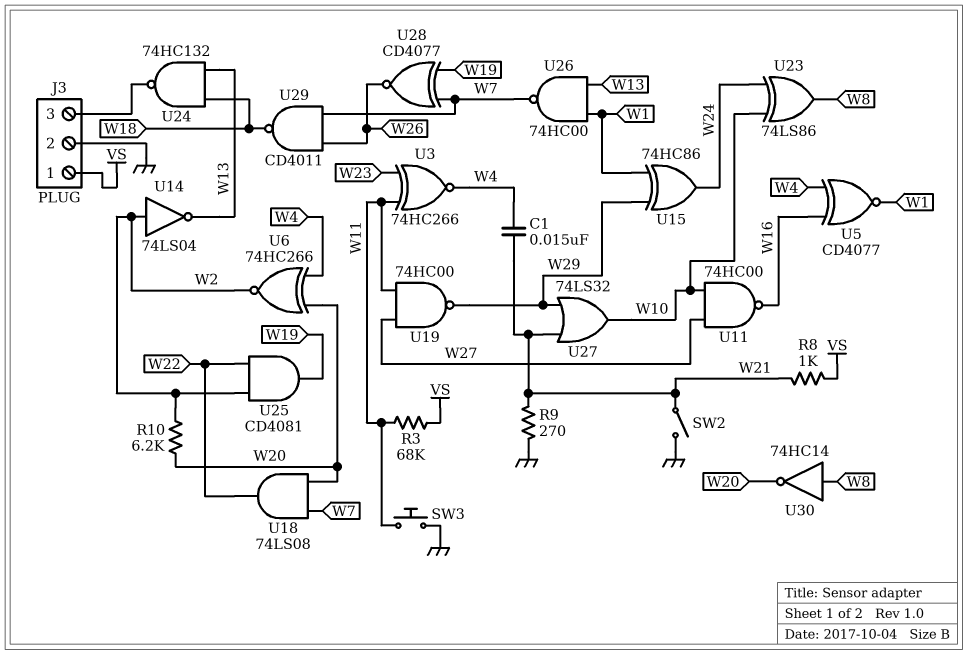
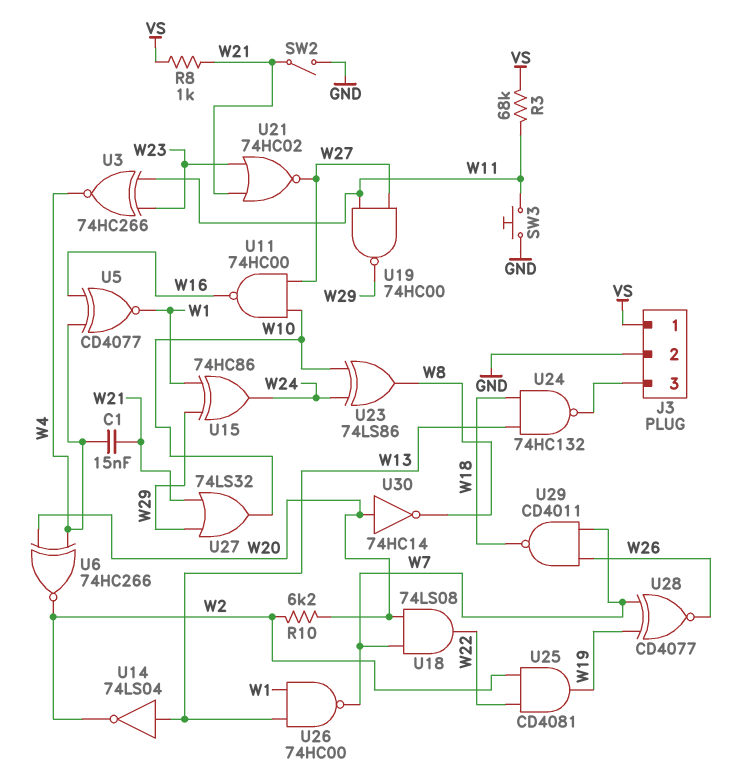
R9: 270 (GND, W21) -> none
U14: NOT 74LS04 (in W2, out W13) -> NOT 74LS04 (in W13, out W2)
U21: none -> NOR 74HC02 (in W21, in W23, out W27)
U30: NOT 74HC14 (in W8, out W20) -> NOT 74HC14 (in W20, out W8)

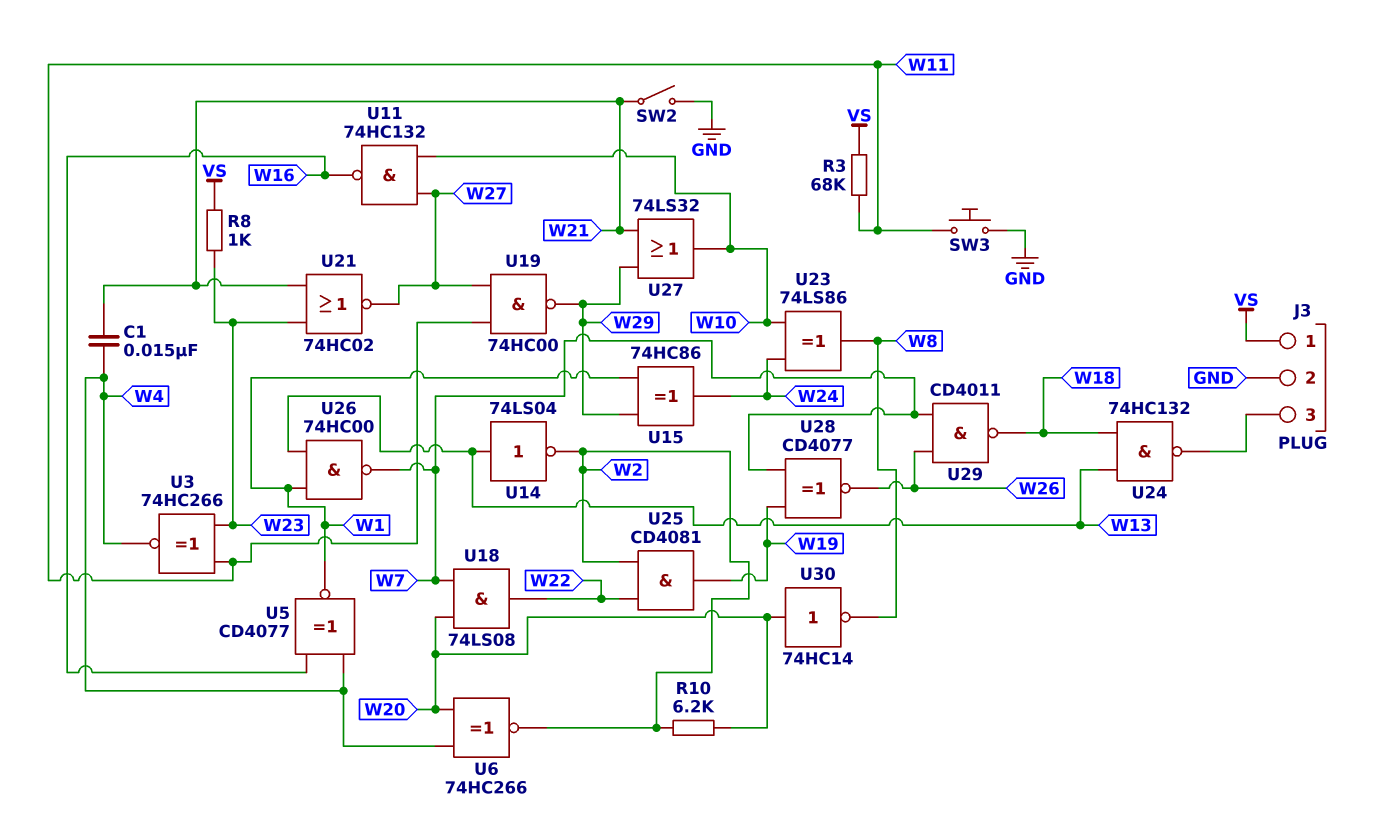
R8: 1k (VS, W21) -> 1k (VS, W23)
U11: NAND 74HC00 (in W10, in W27, out W16) -> NAND 74HC132 (in W10, in W27, out W16)

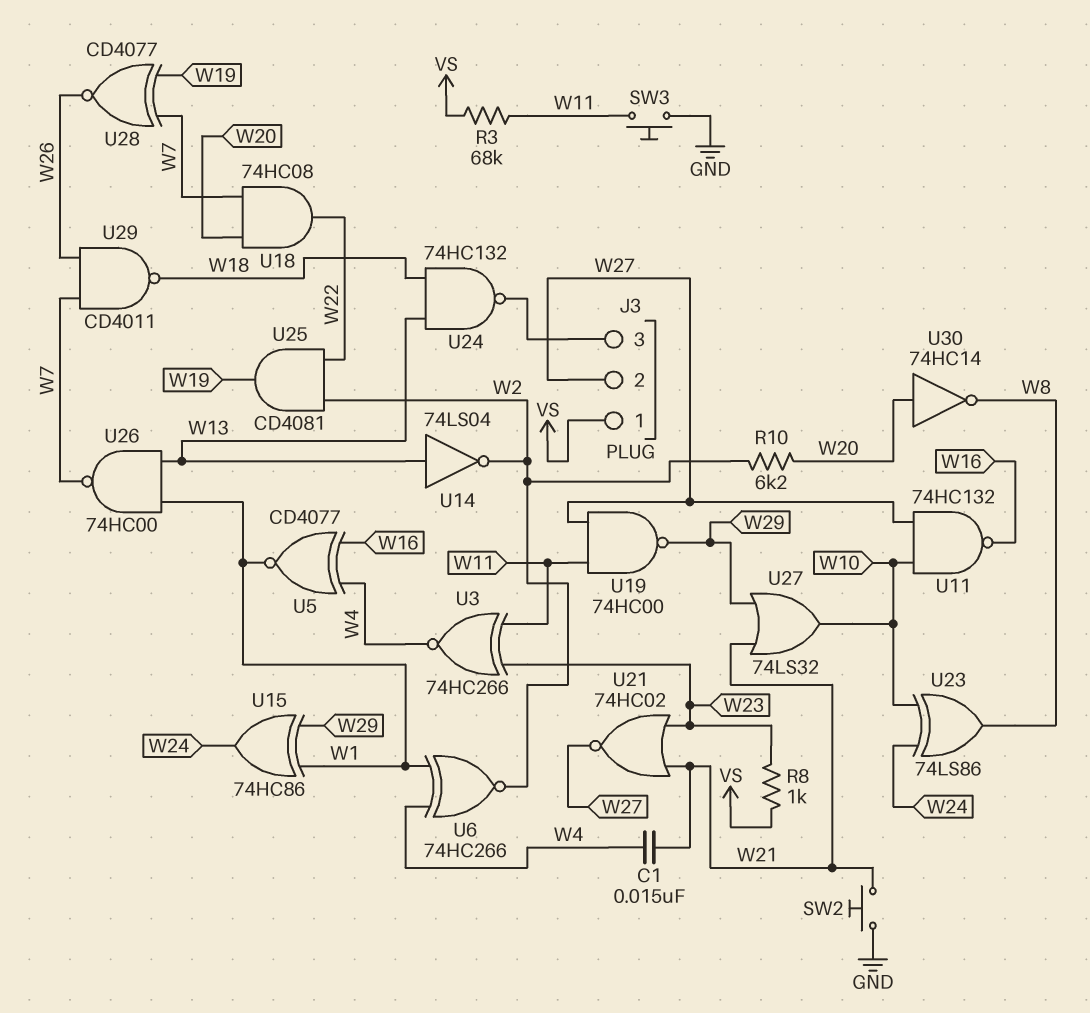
J3 pin 2: GND -> W27
SW2: switch (GND, W21) -> button (GND, W21)
U6: XNOR 74HC266 (in W4, in W20, out W2) -> XNOR 74HC266 (in W1, in W4, out W2)
U18: AND 74LS08 (in W7, in W20, out W22) -> AND 74HC08 (in W7, in W20, out W22)

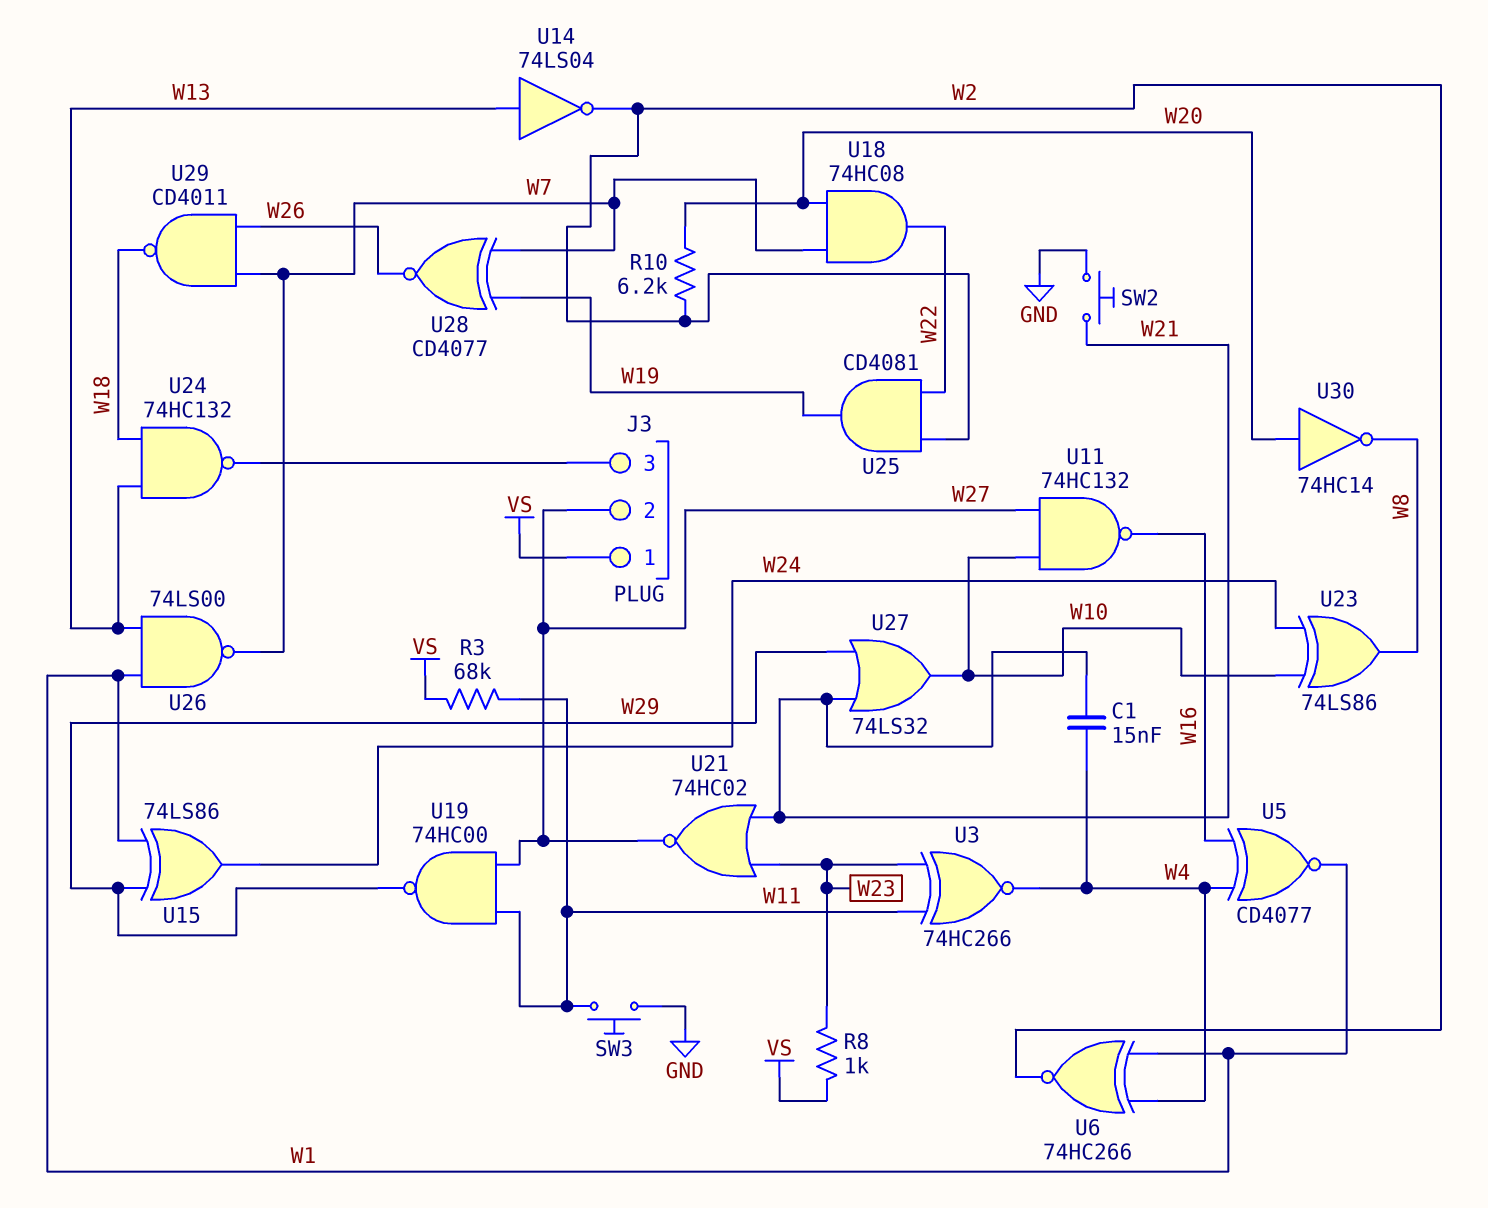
U15: XOR 74HC86 (in W1, in W29, out W24) -> XOR 74LS86 (in W1, in W29, out W24)
U26: NAND 74HC00 (in W1, in W13, out W7) -> NAND 74LS00 (in W1, in W13, out W7)

